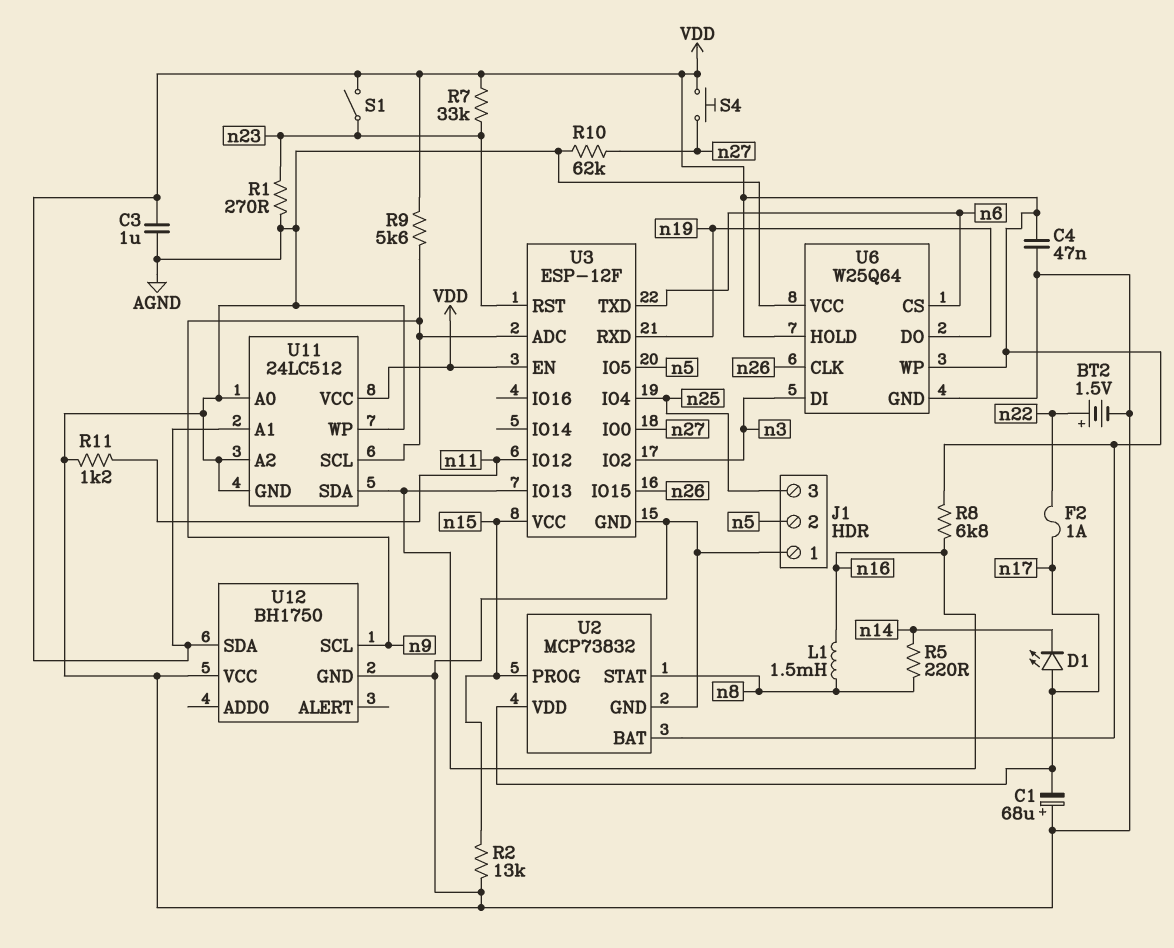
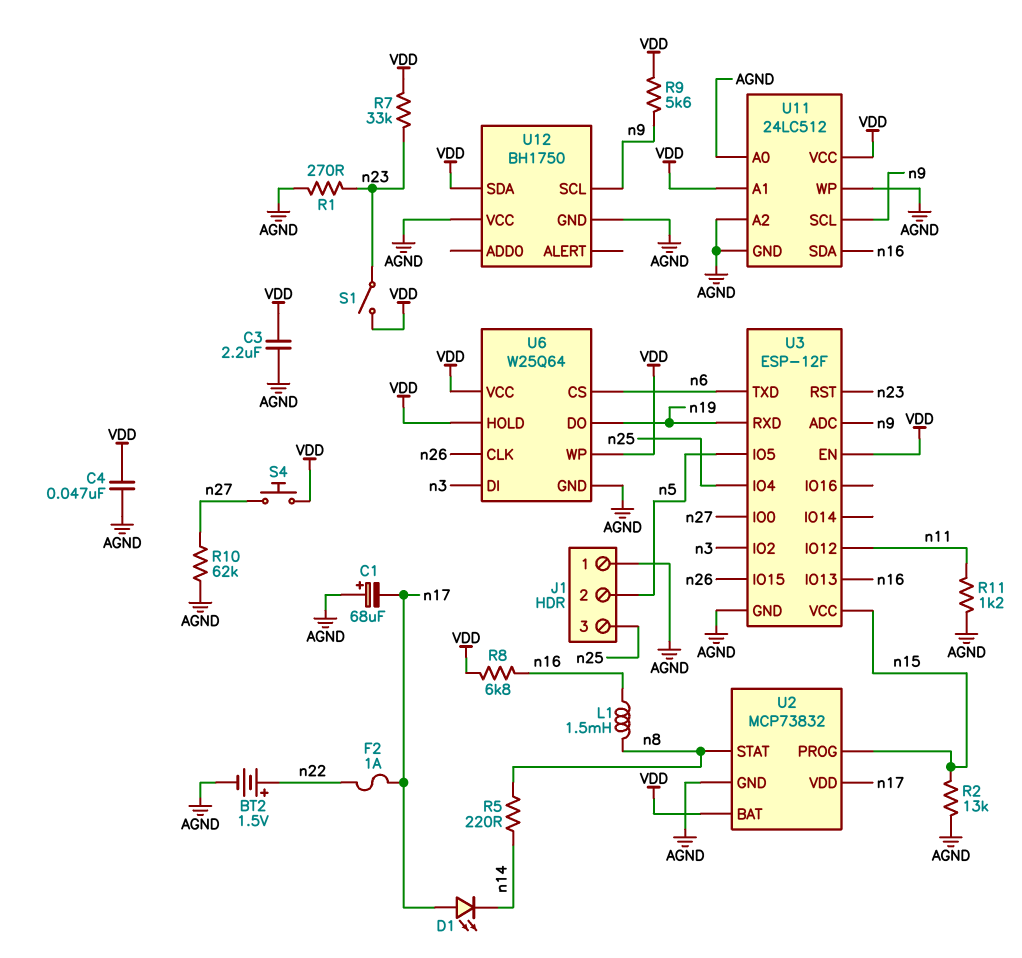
C3: 1uF (AGND, VDD) -> 2.2uF (AGND, VDD)
U6 pin VCC: AGND -> VDD

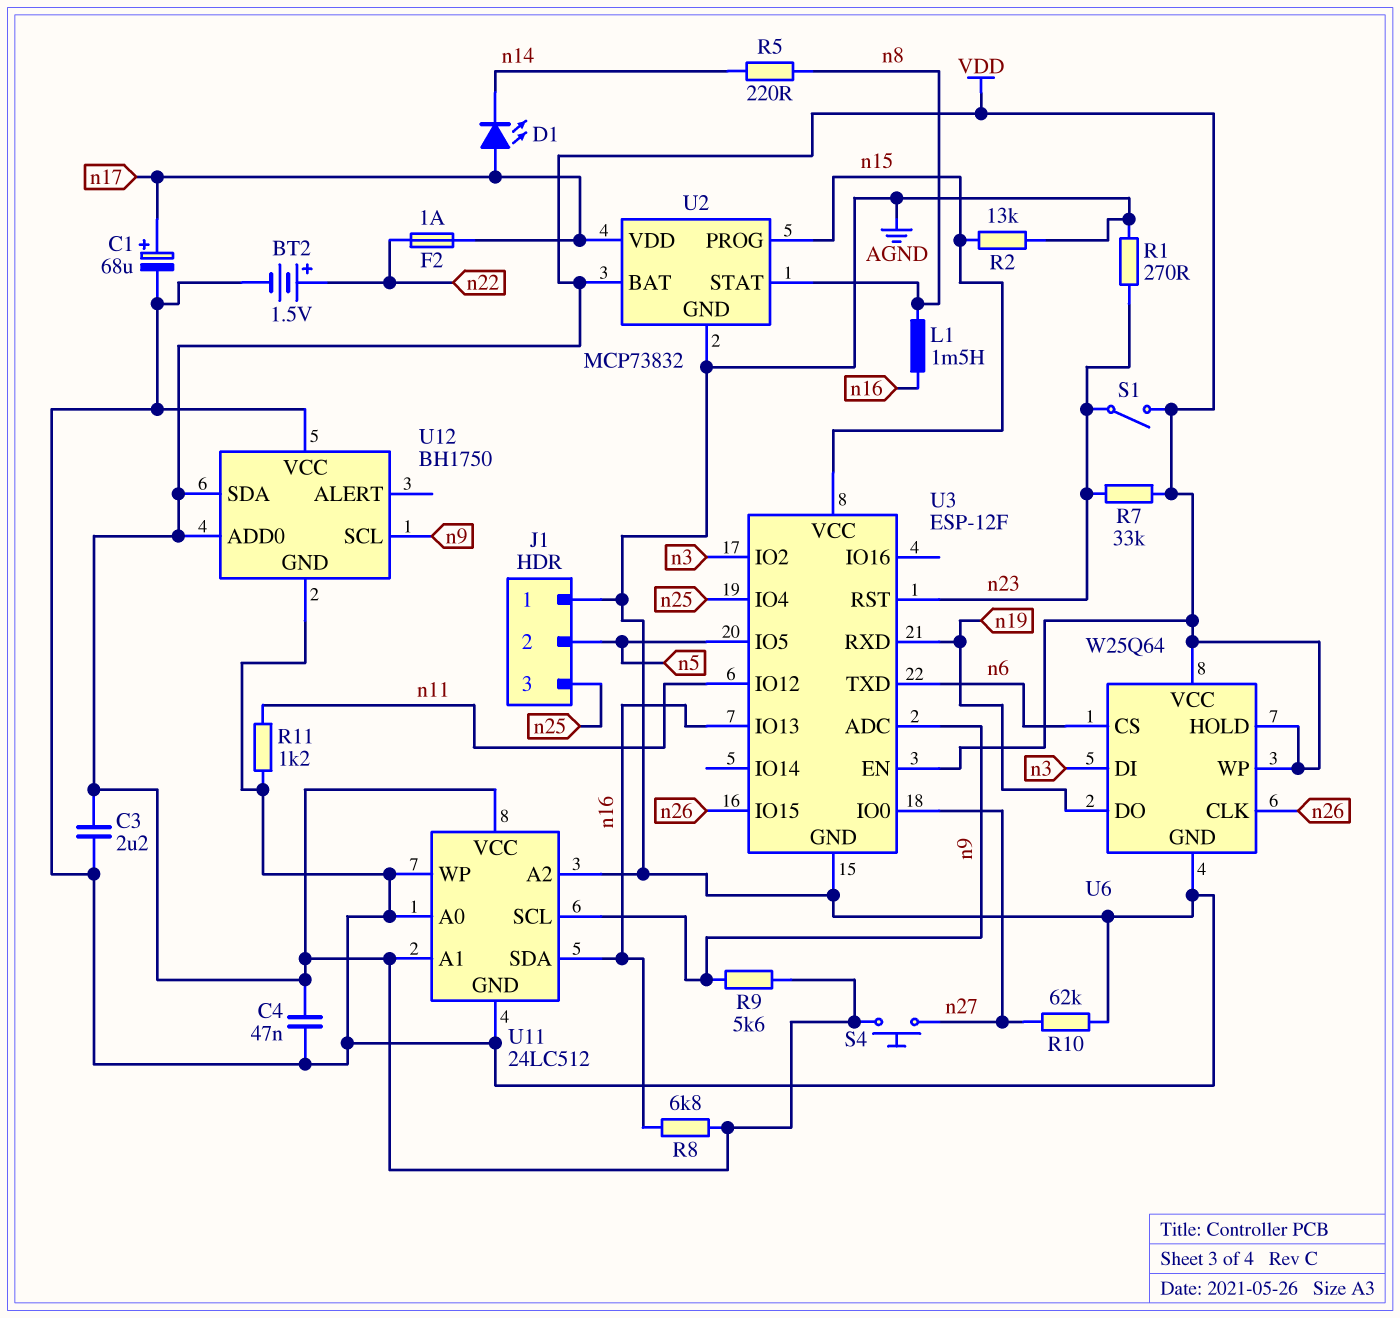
C1: 68uF (plus AGND, minus n17) -> 68uF (plus n17, minus AGND)
U12 pin ADD0: none -> VDD

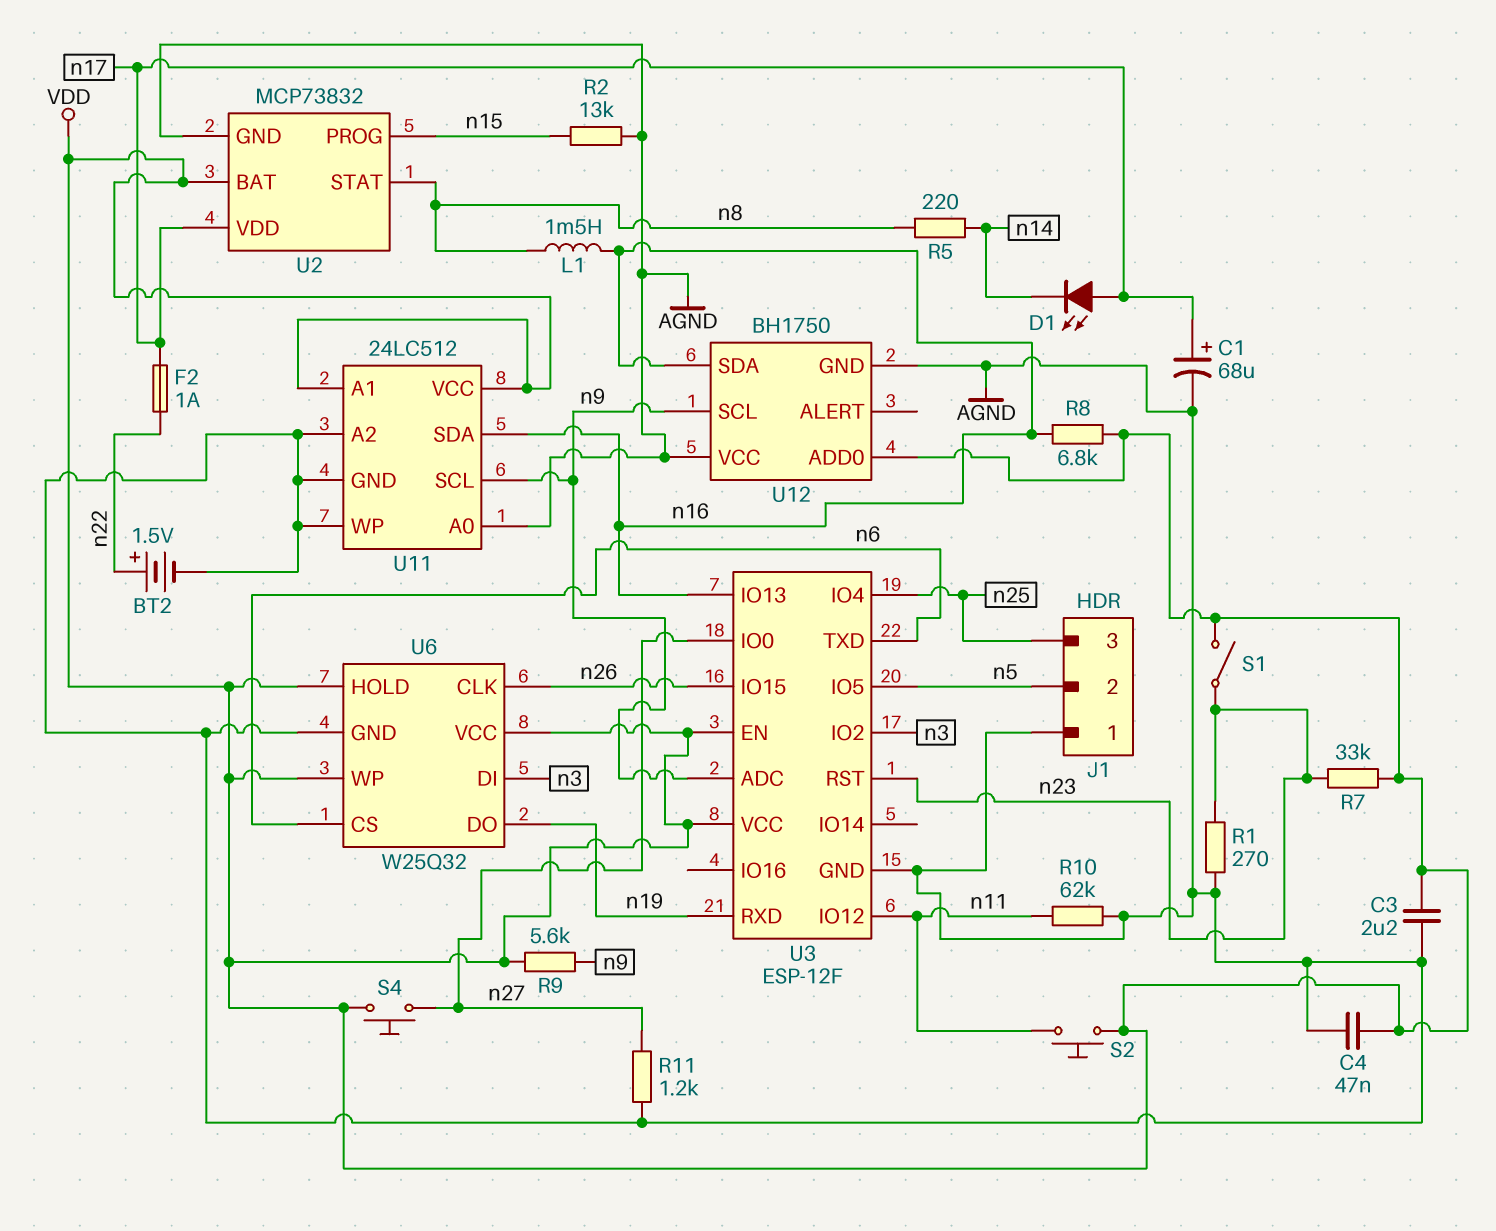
R10: 62k (AGND, n27) -> 62k (AGND, n11)
R11: 1.2k (AGND, n11) -> 1.2k (AGND, n27)
S2: none -> button (VDD, n11)
U3 pin VCC: n15 -> VDD
U6: W25Q64 -> W25Q32
U12 pin SDA: VDD -> n16

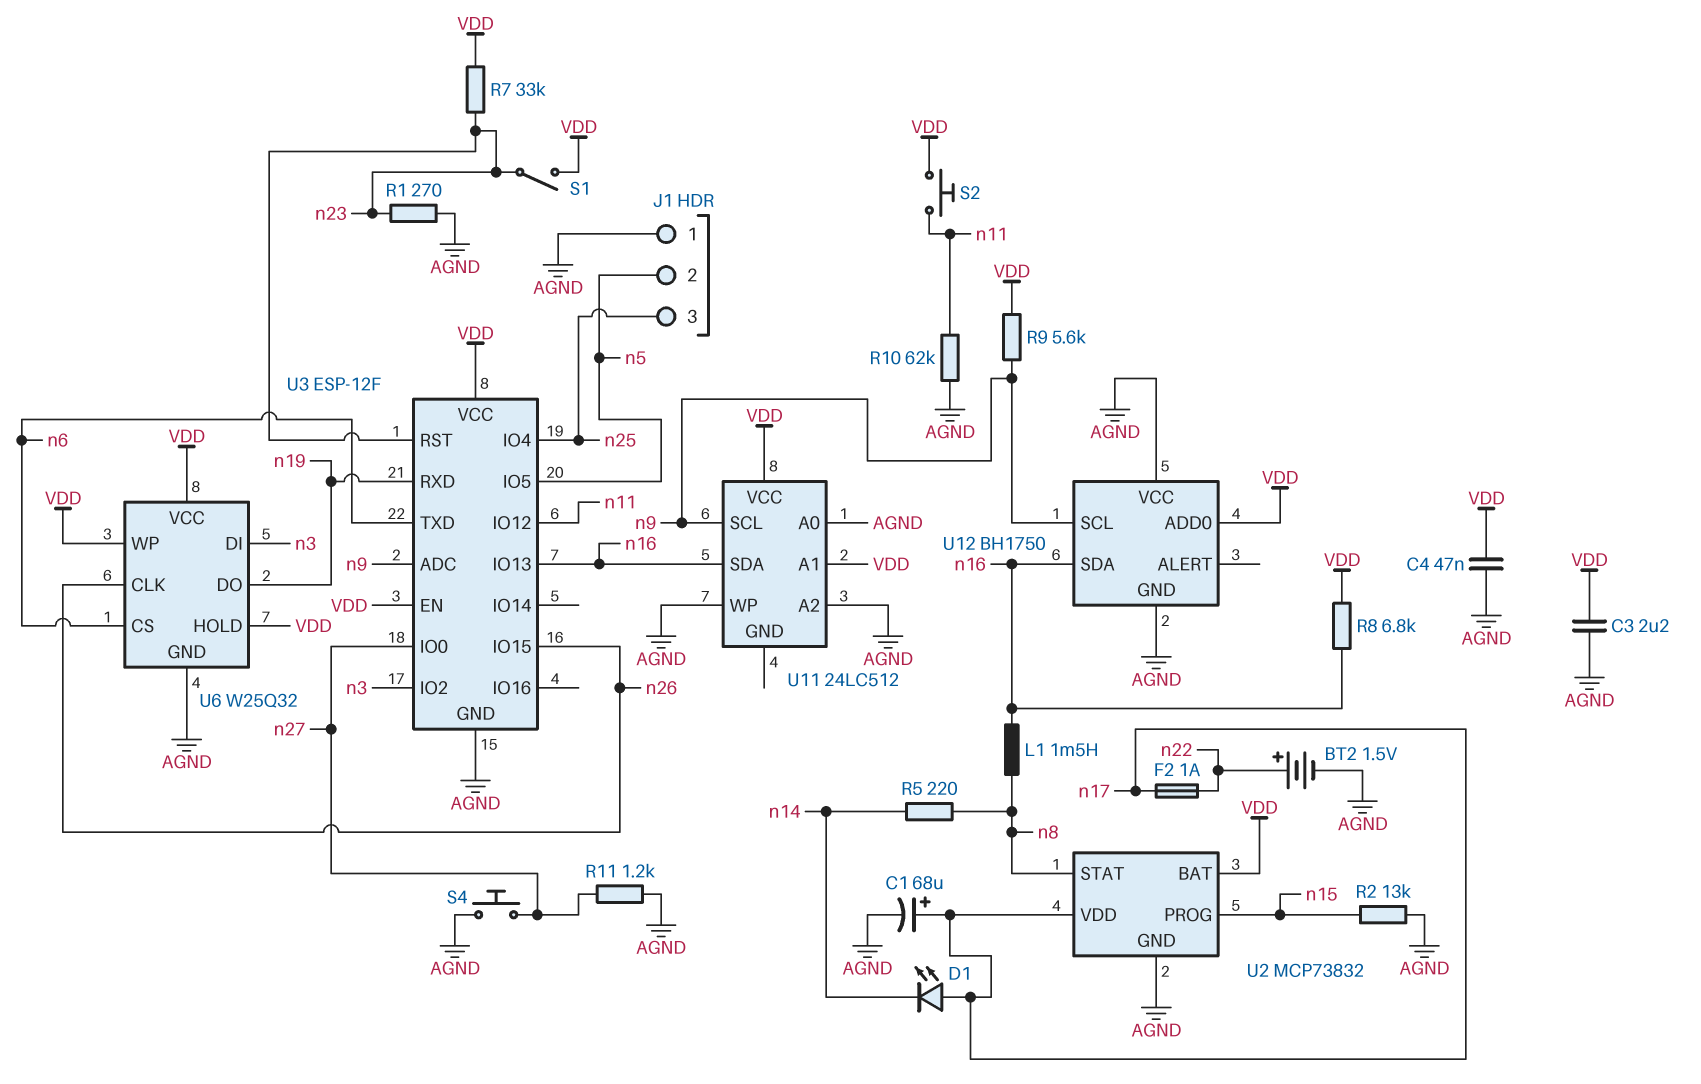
S4: button (VDD, n27) -> button (AGND, n27)
U11 pin GND: AGND -> none

